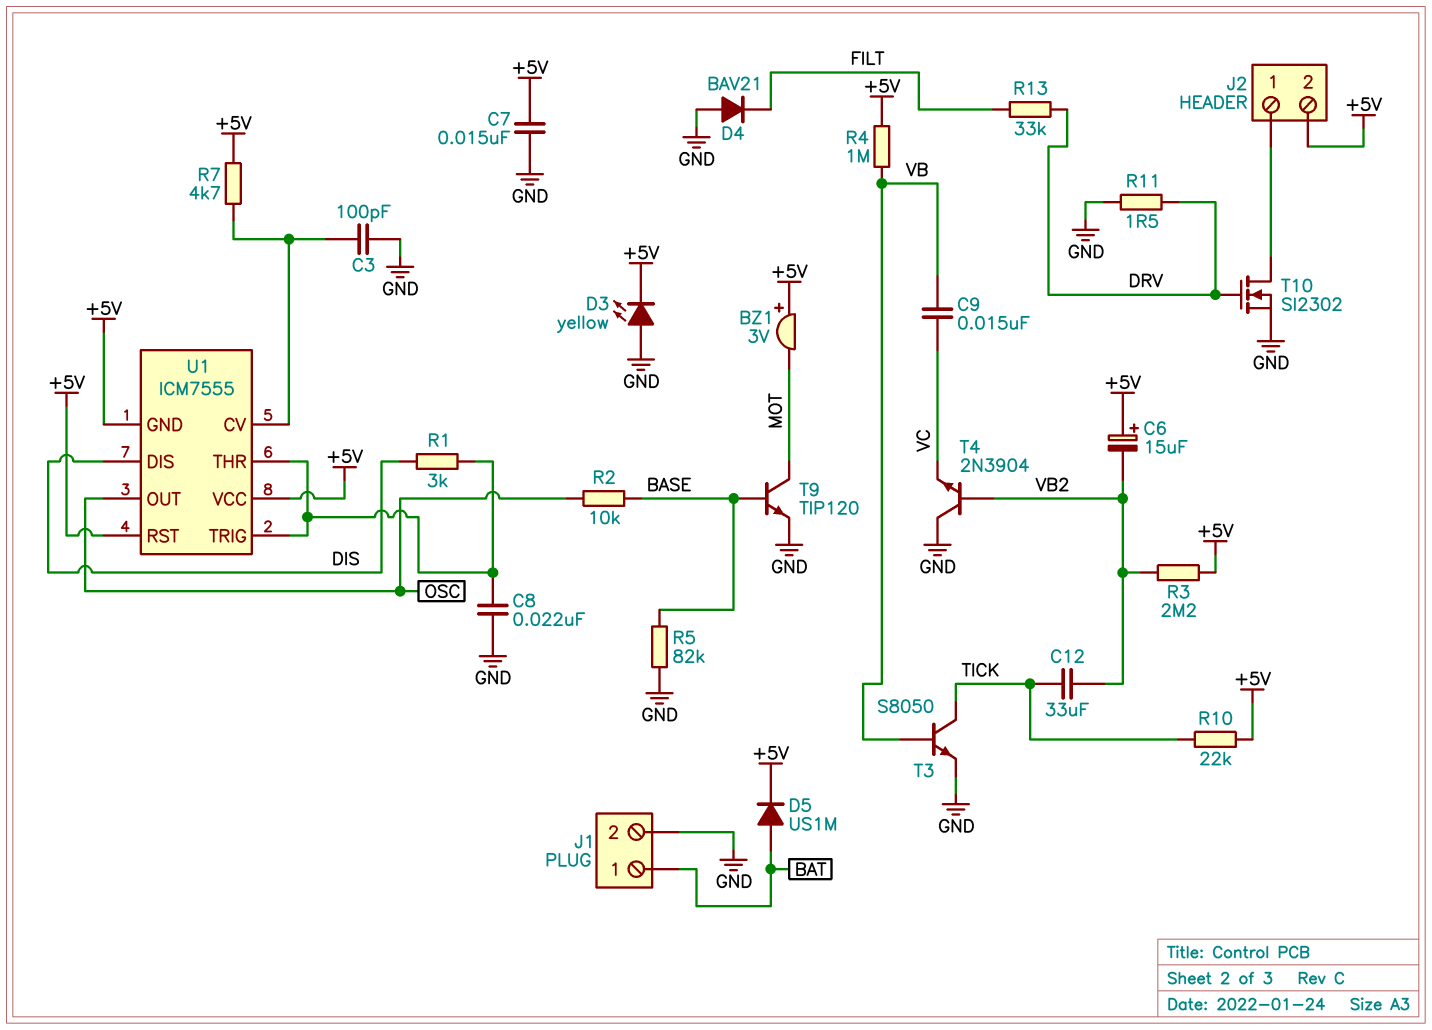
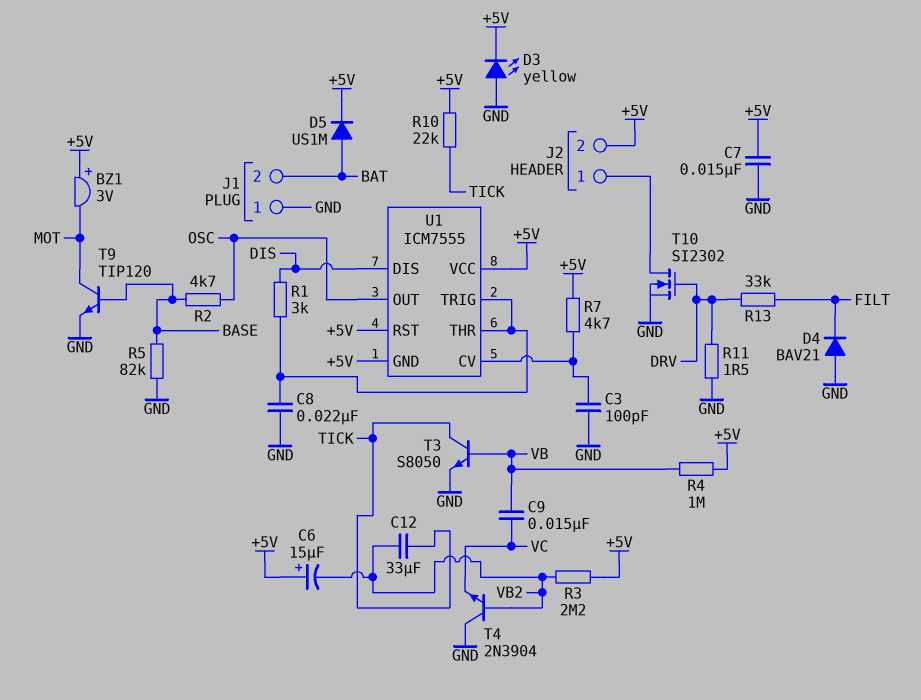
J1 pin 1: BAT -> GND
J1 pin 2: GND -> BAT
R2: 10k (BASE, OSC) -> 4.7k (BASE, OSC)

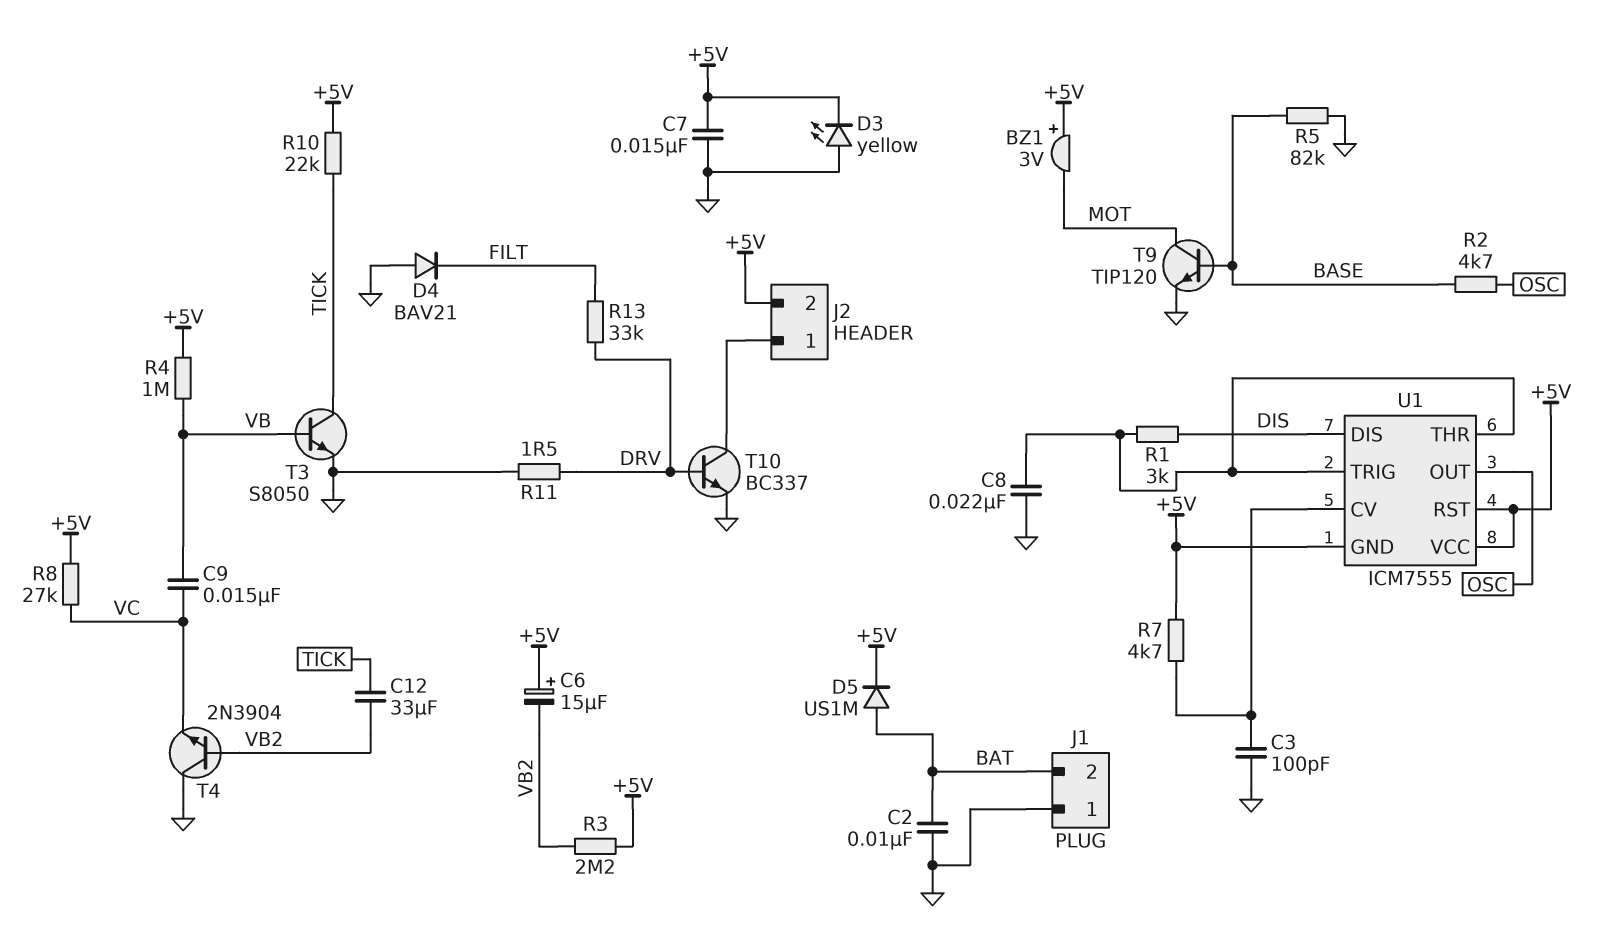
C2: none -> 10nF (BAT, GND)
R8: none -> 27k (+5V, VC)
T10: NMOS SI2302 (G DRV, D J2/1, S GND) -> NPN BC337 (B DRV, C J2/1, E GND)

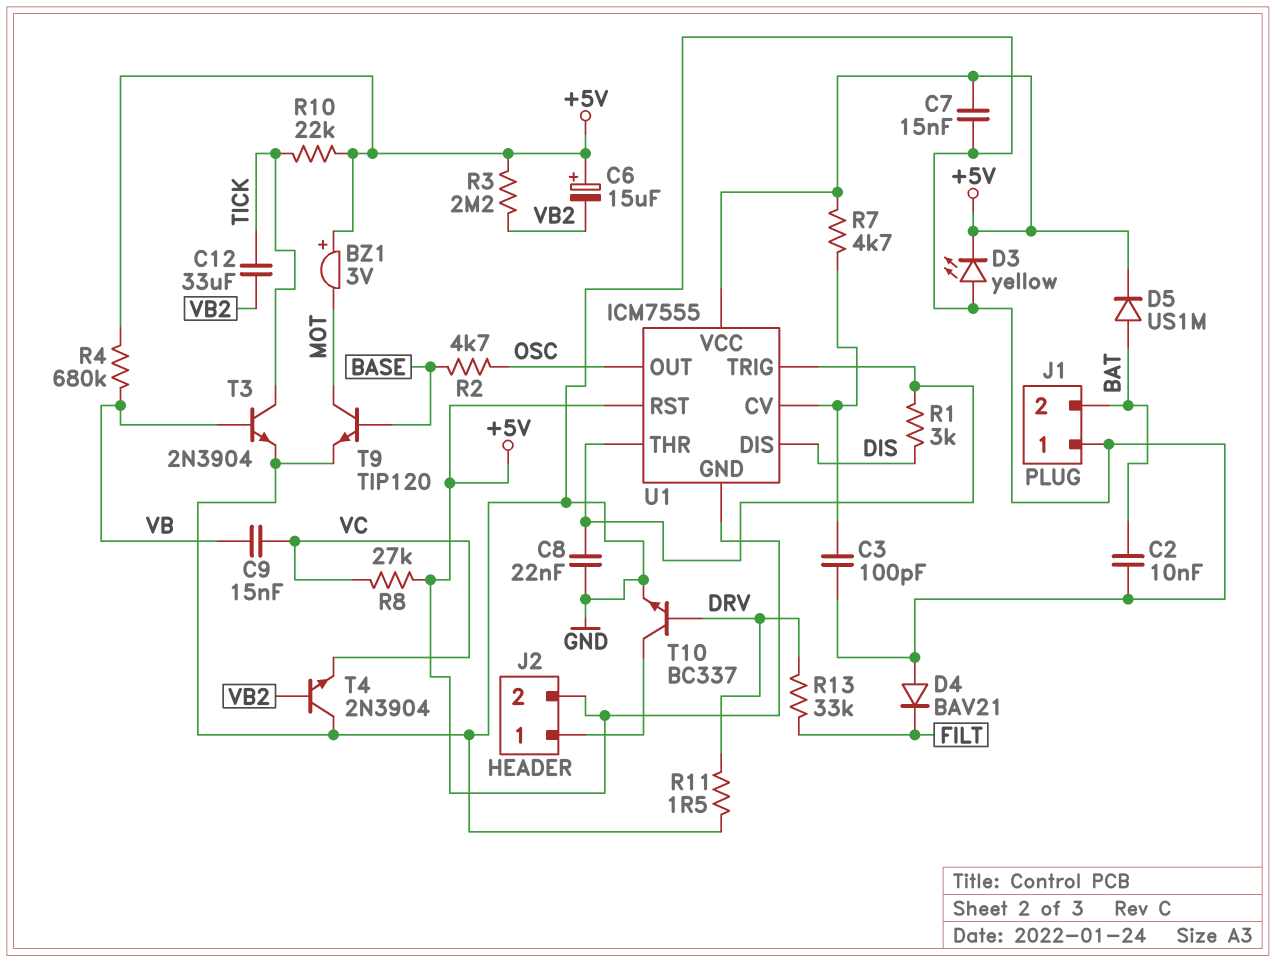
R4: 1M (+5V, VB) -> 680k (+5V, VB)
R5: 82k (BASE, GND) -> none
T3: NPN S8050 (B VB, C TICK, E GND) -> NPN 2N3904 (B VB, C TICK, E GND)

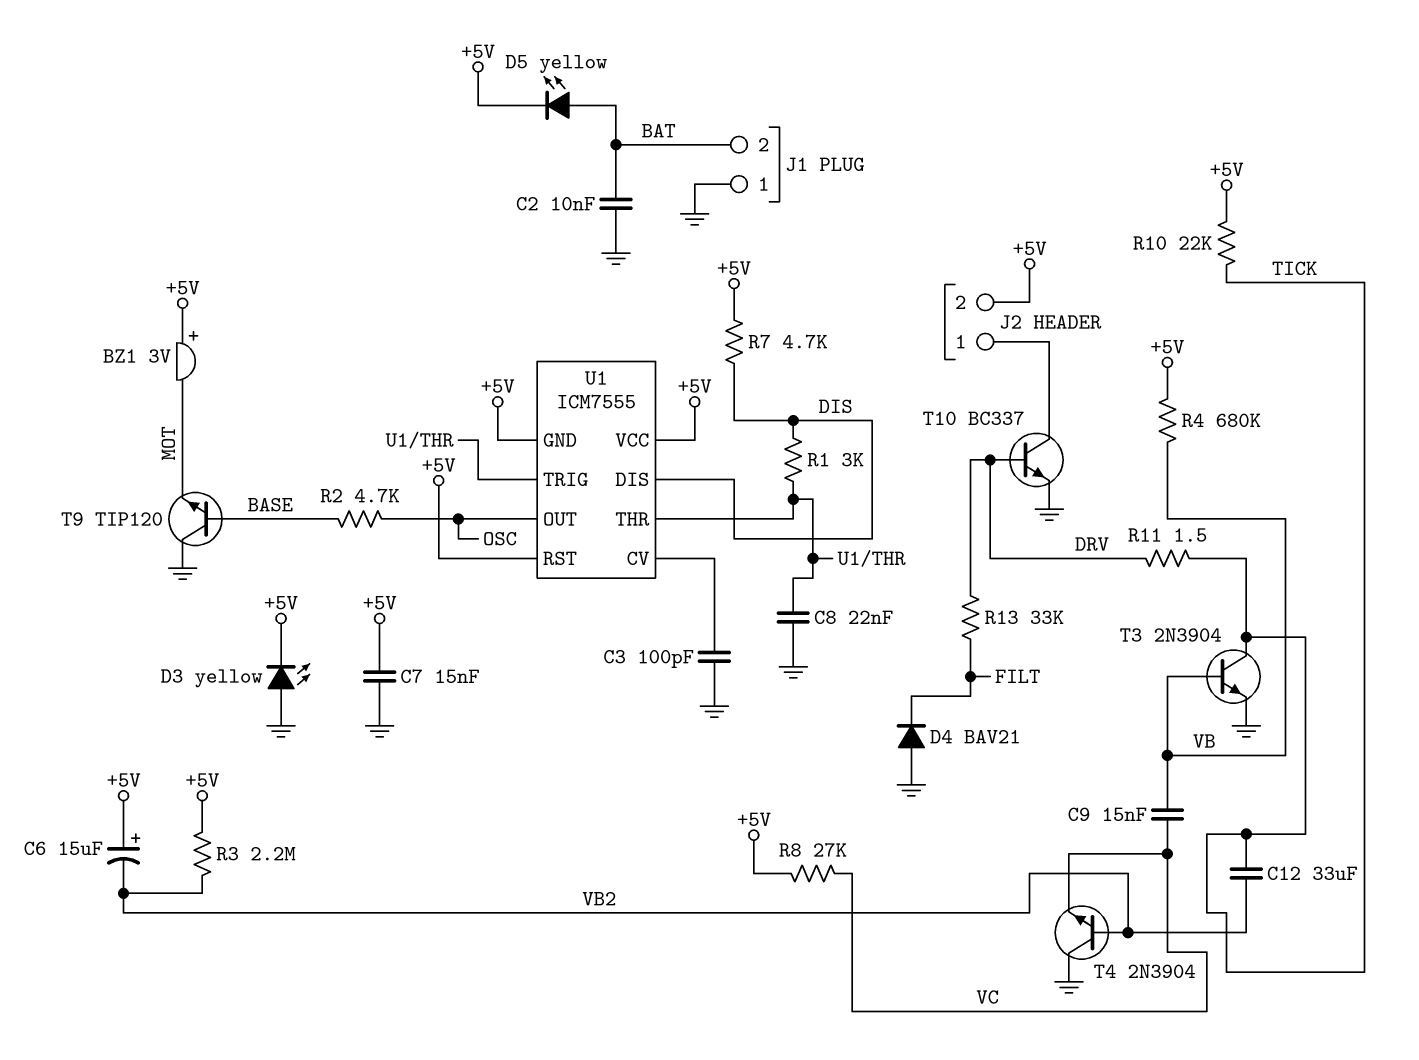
D5: diode US1M (A BAT, K +5V) -> LED yellow (A BAT, K +5V)
R7: 4.7k (+5V, U1/CV) -> 4.7k (+5V, DIS)
R11: 1.5 (DRV, GND) -> 1.5 (DRV, TICK)
T9: NPN TIP120 (B BASE, C MOT, E GND) -> NPN TIP120 (B BASE, C GND, E MOT)

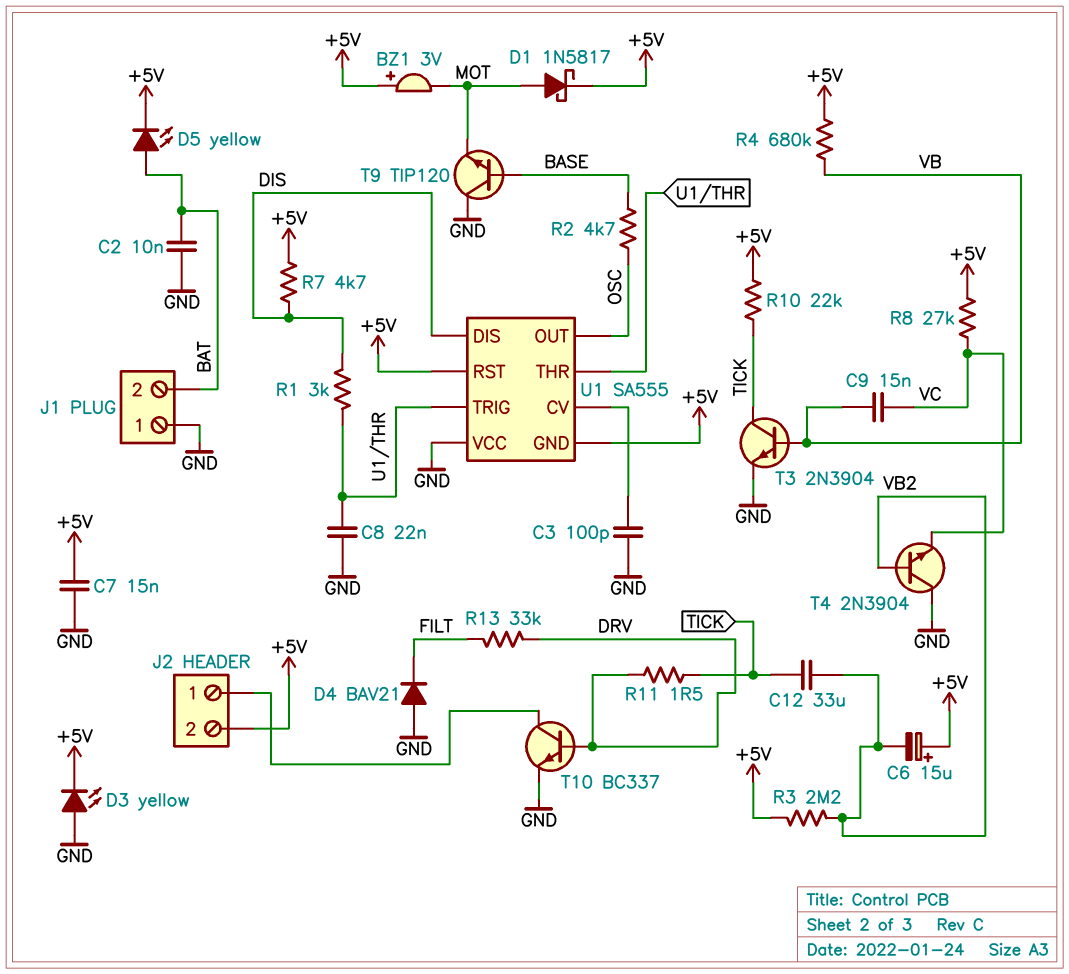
D1: none -> schottky 1N5817 (A MOT, K +5V)
U1: ICM7555 -> SA555
U1 pin VCC: +5V -> GND

